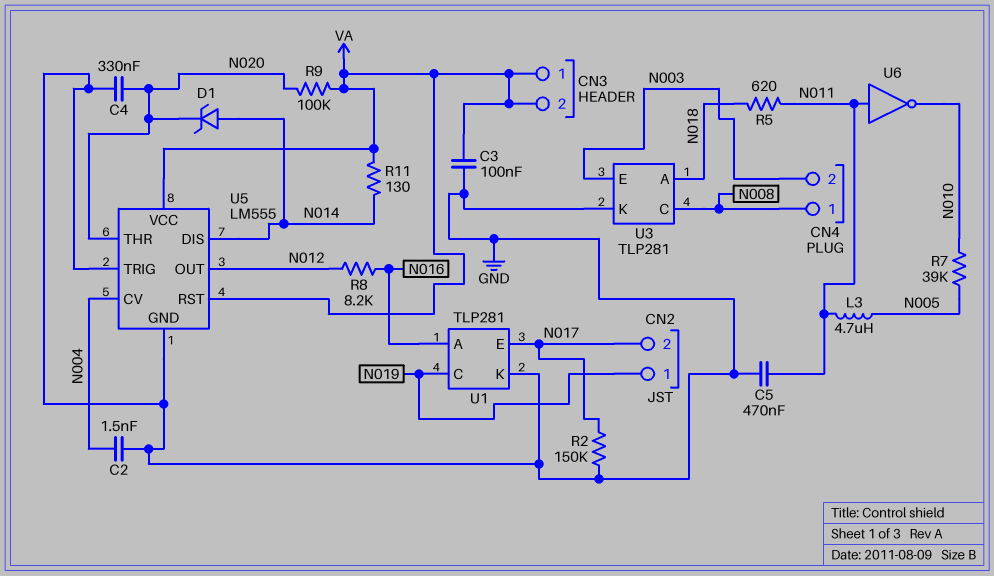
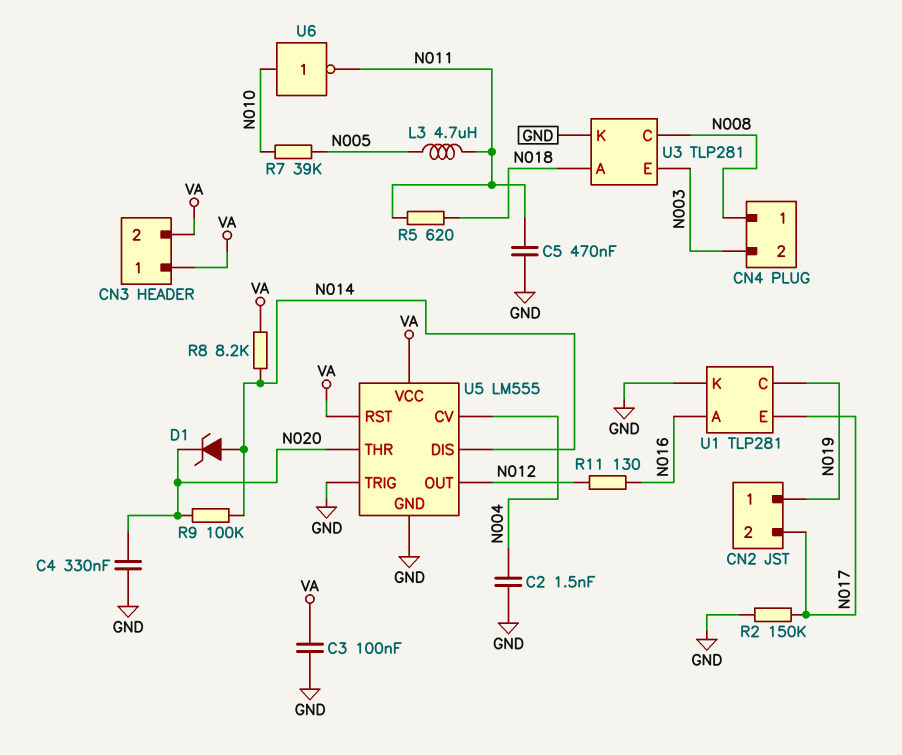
R8: 8.2k (N012, N016) -> 8.2k (N014, VA)
R9: 100k (N020, VA) -> 100k (N014, N020)
R11: 130 (N014, VA) -> 130 (N012, N016)
U6: NOT (in N011, out N010) -> NOT (in N010, out N011)

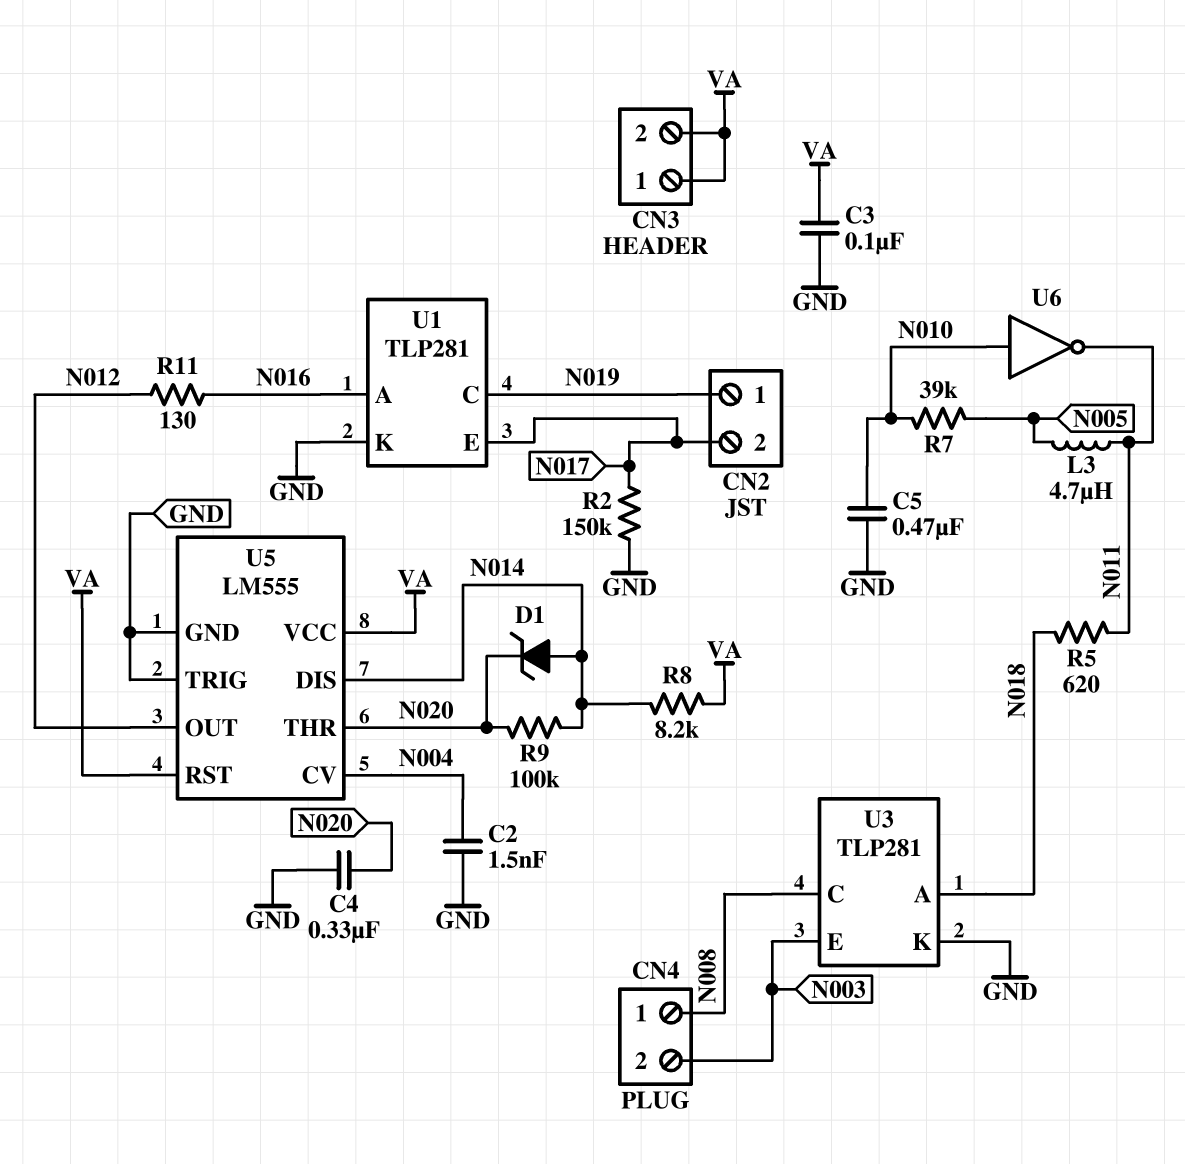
C5: 470nF (GND, N011) -> 470nF (GND, N010)

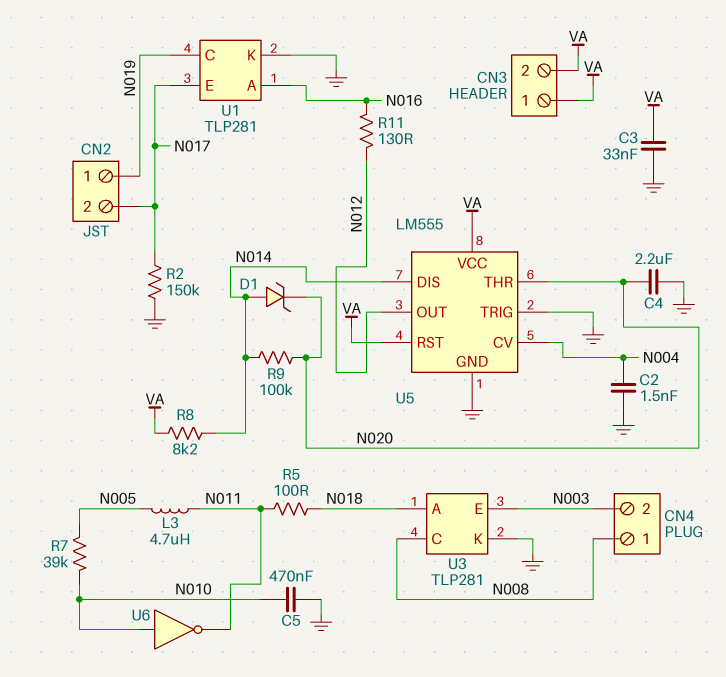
C3: 100nF (GND, VA) -> 33nF (GND, VA)
C4: 330nF (GND, N020) -> 2.2uF (GND, N020)
R5: 620 (N011, N018) -> 100 (N011, N018)

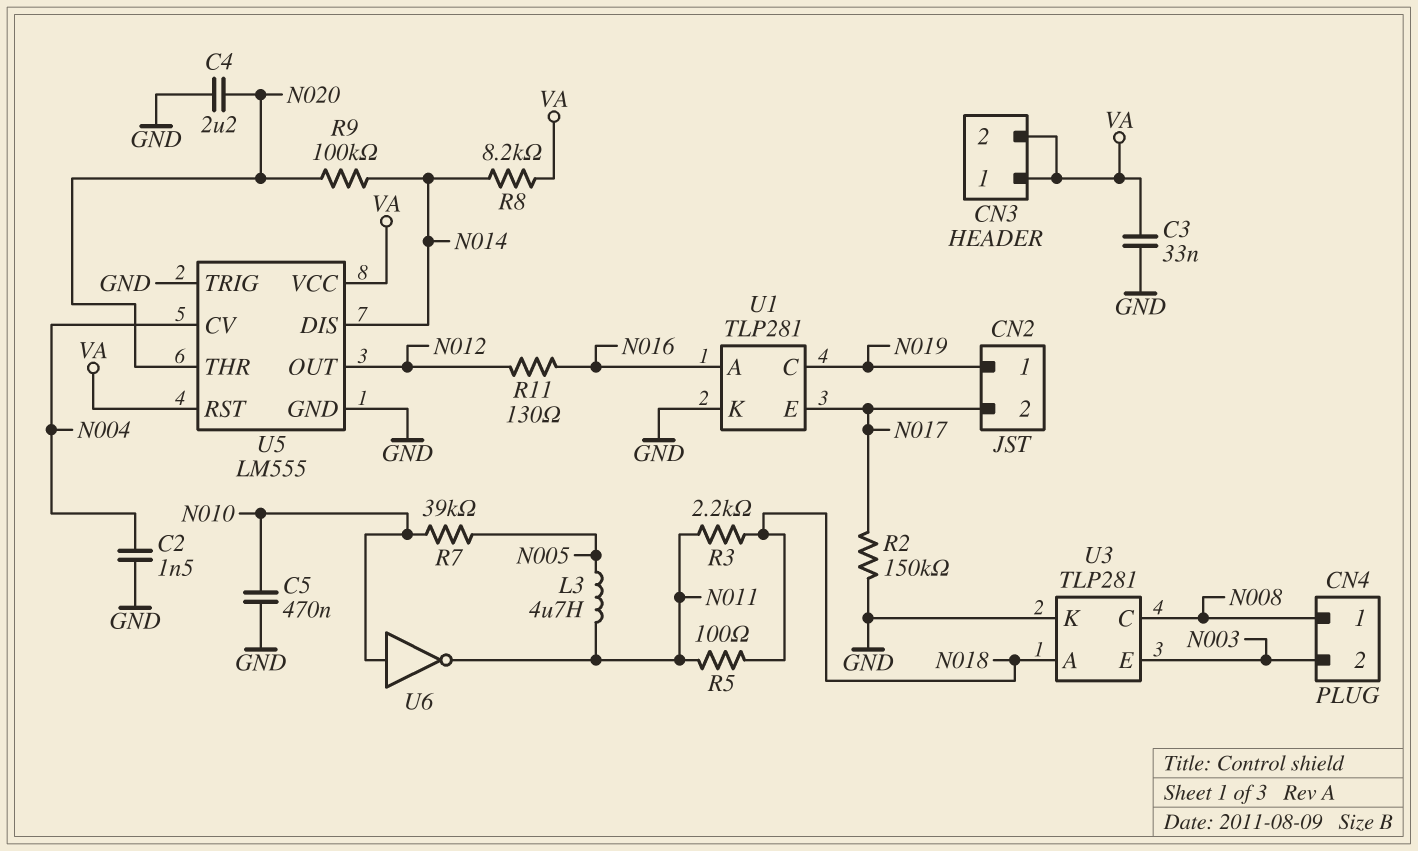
D1: zener (A N014, K N020) -> none
R3: none -> 2.2k (N011, N018)

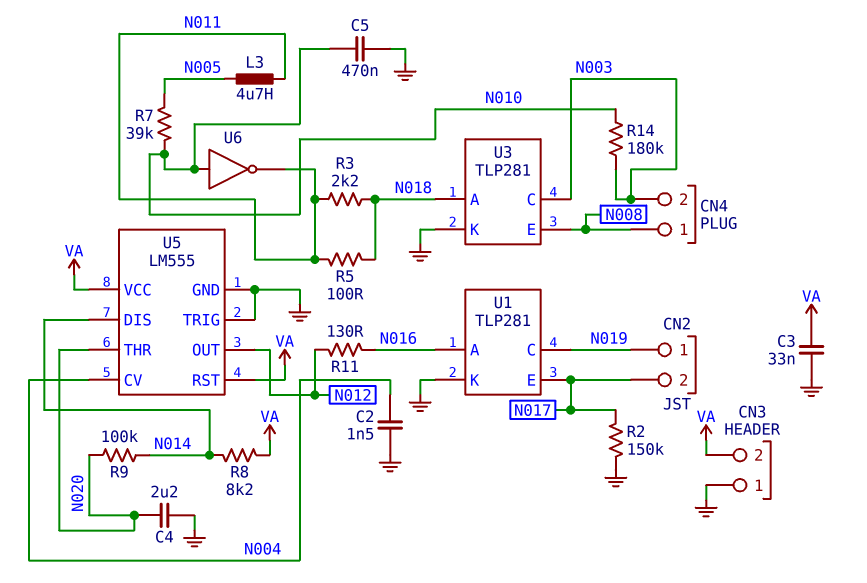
CN3 pin 1: VA -> GND
R14: none -> 180k (N003, N010)
U3 pin C: N008 -> N003
U3 pin E: N003 -> N008

